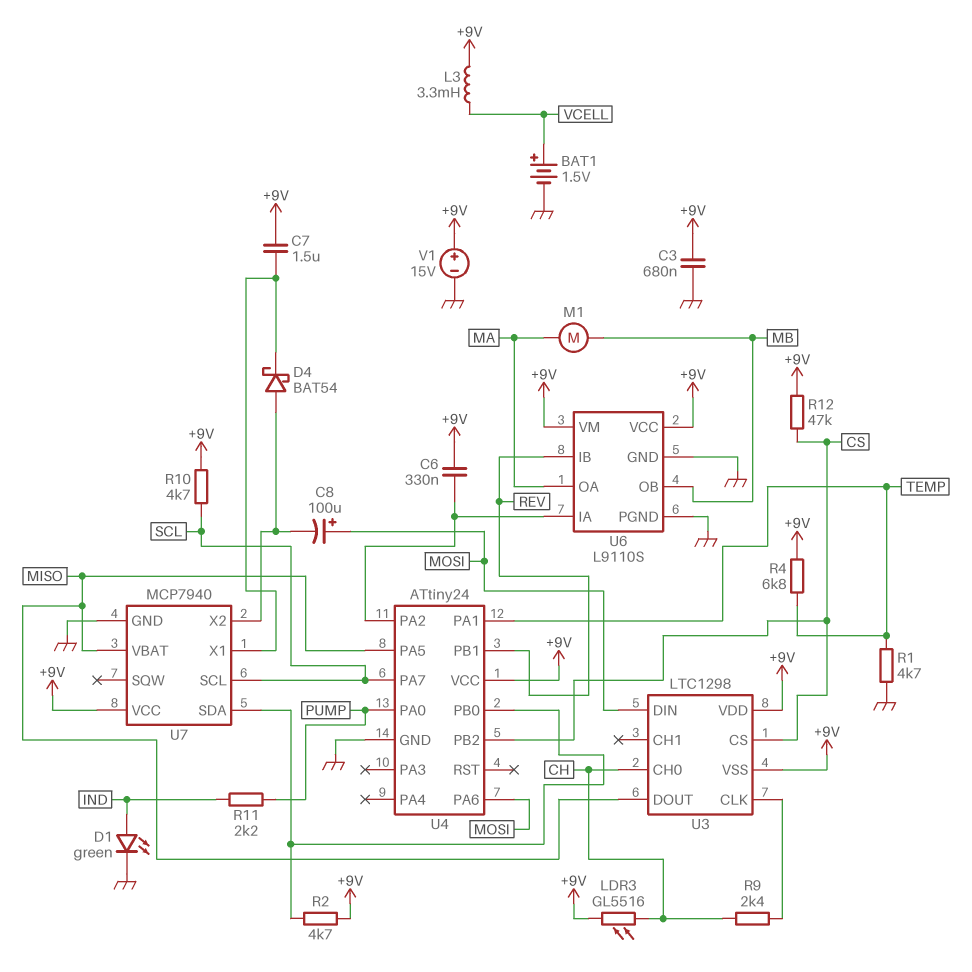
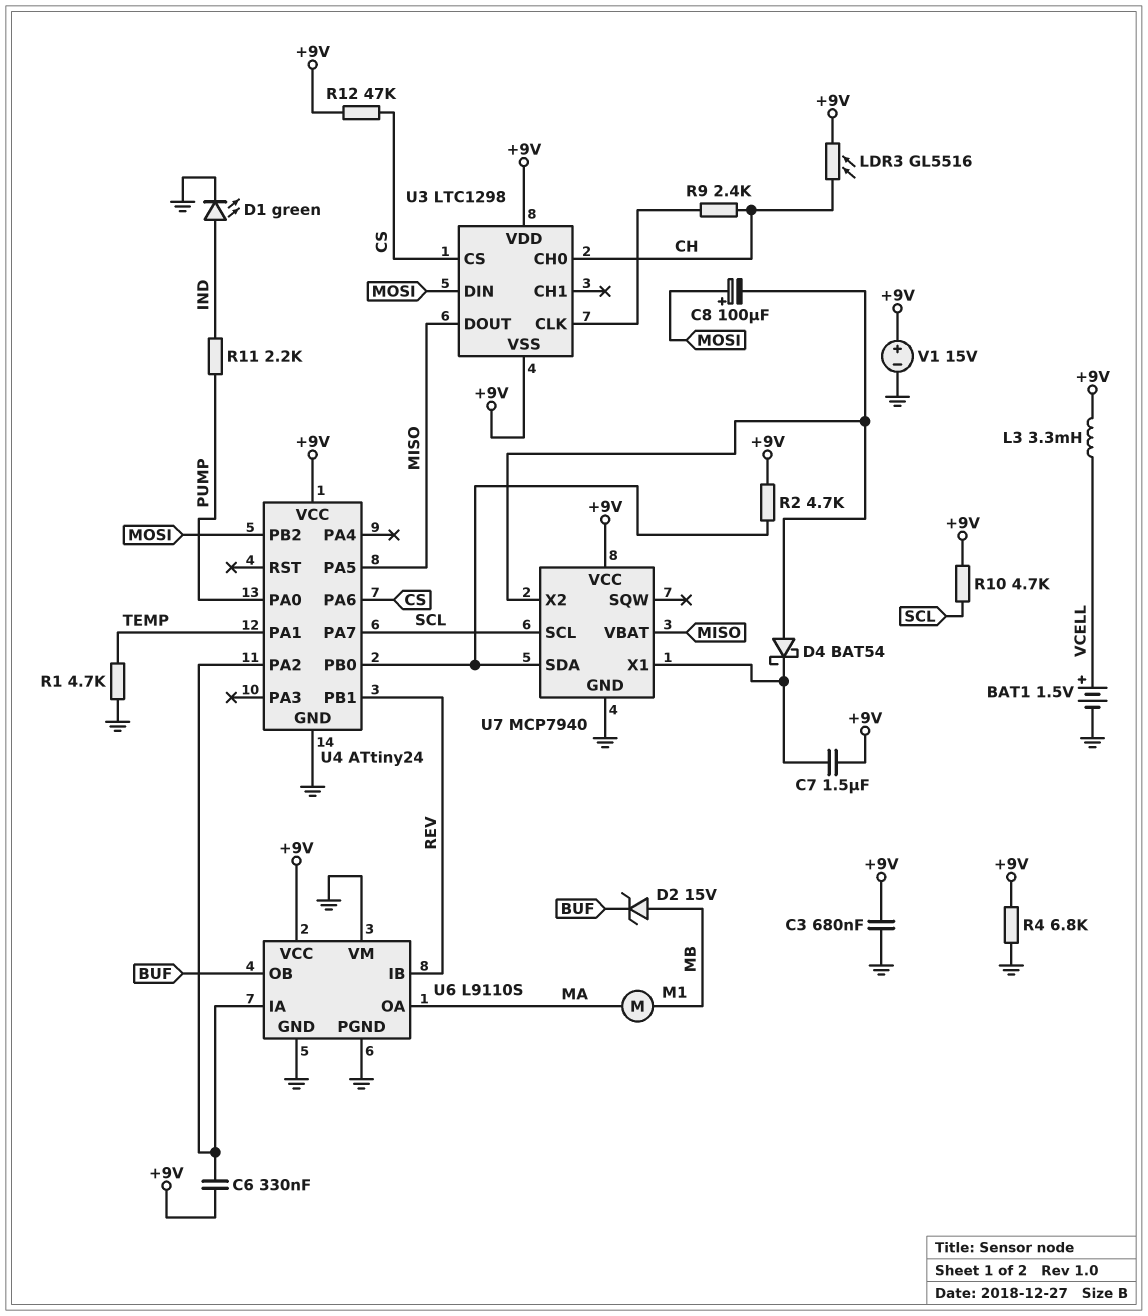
D2: none -> zener 15V (A MB, K BUF)
R4: 6.8k (+9V, TEMP) -> 6.8k (+9V, GND)
U4 pin PA6: MOSI -> CS
U4 pin PB2: CS -> MOSI
U6 pin OB: MB -> BUF
U6 pin VM: +9V -> GND

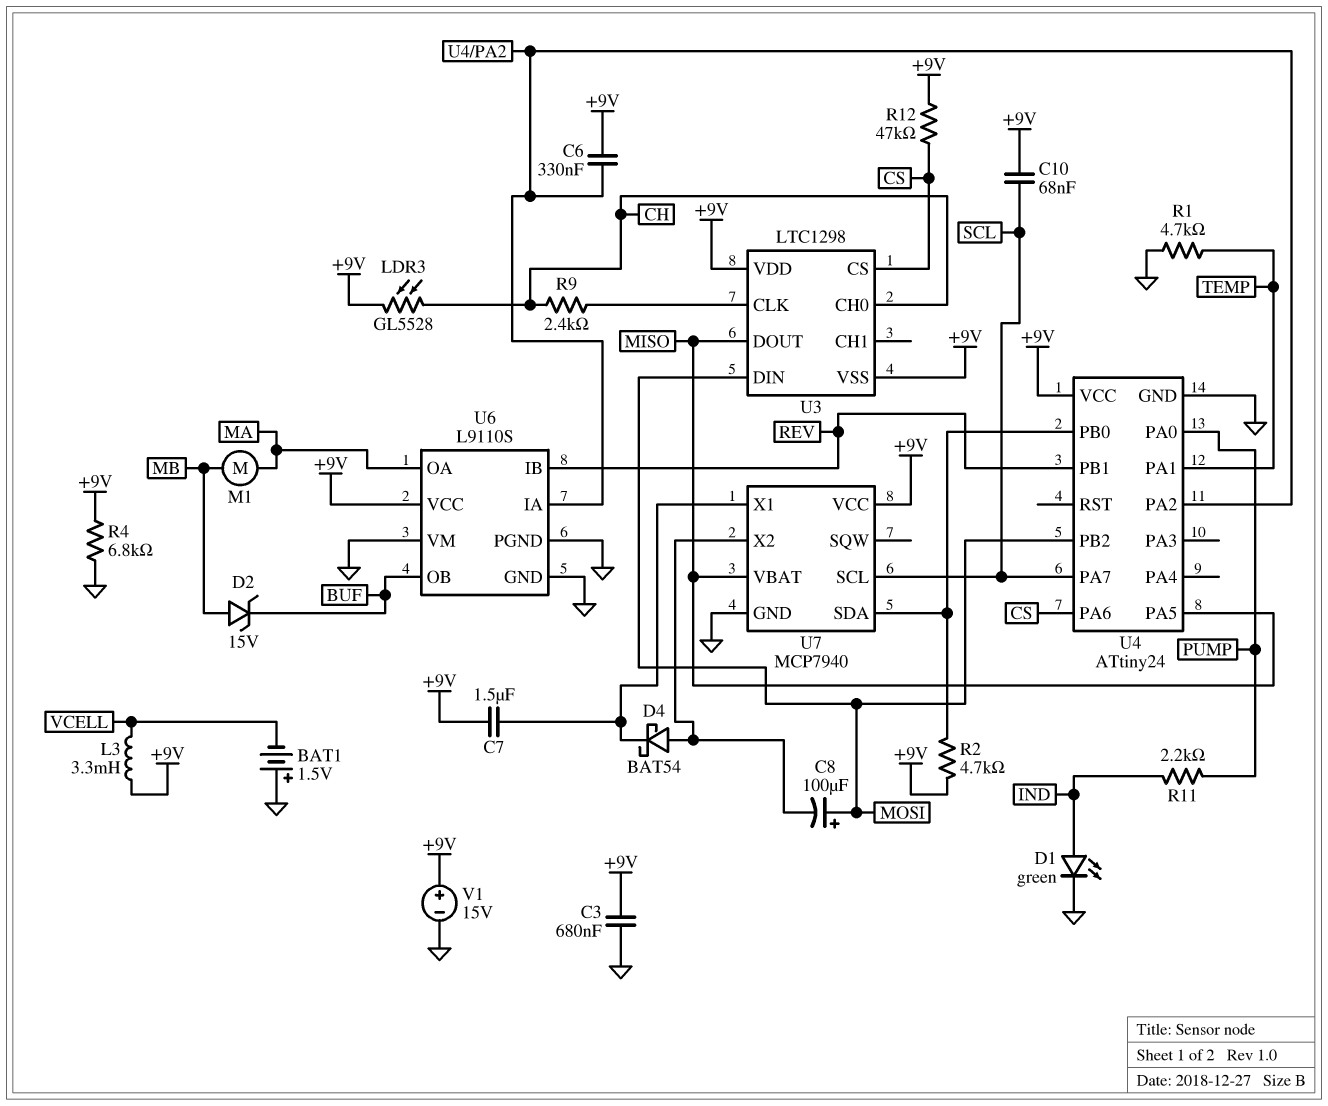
BAT1: 1.5V (plus VCELL, minus GND) -> 1.5V (plus GND, minus VCELL)
C10: none -> 68nF (+9V, SCL)
LDR3: GL5516 (+9V, CH) -> GL5528 (+9V, CH)
R10: 4.7k (+9V, SCL) -> none

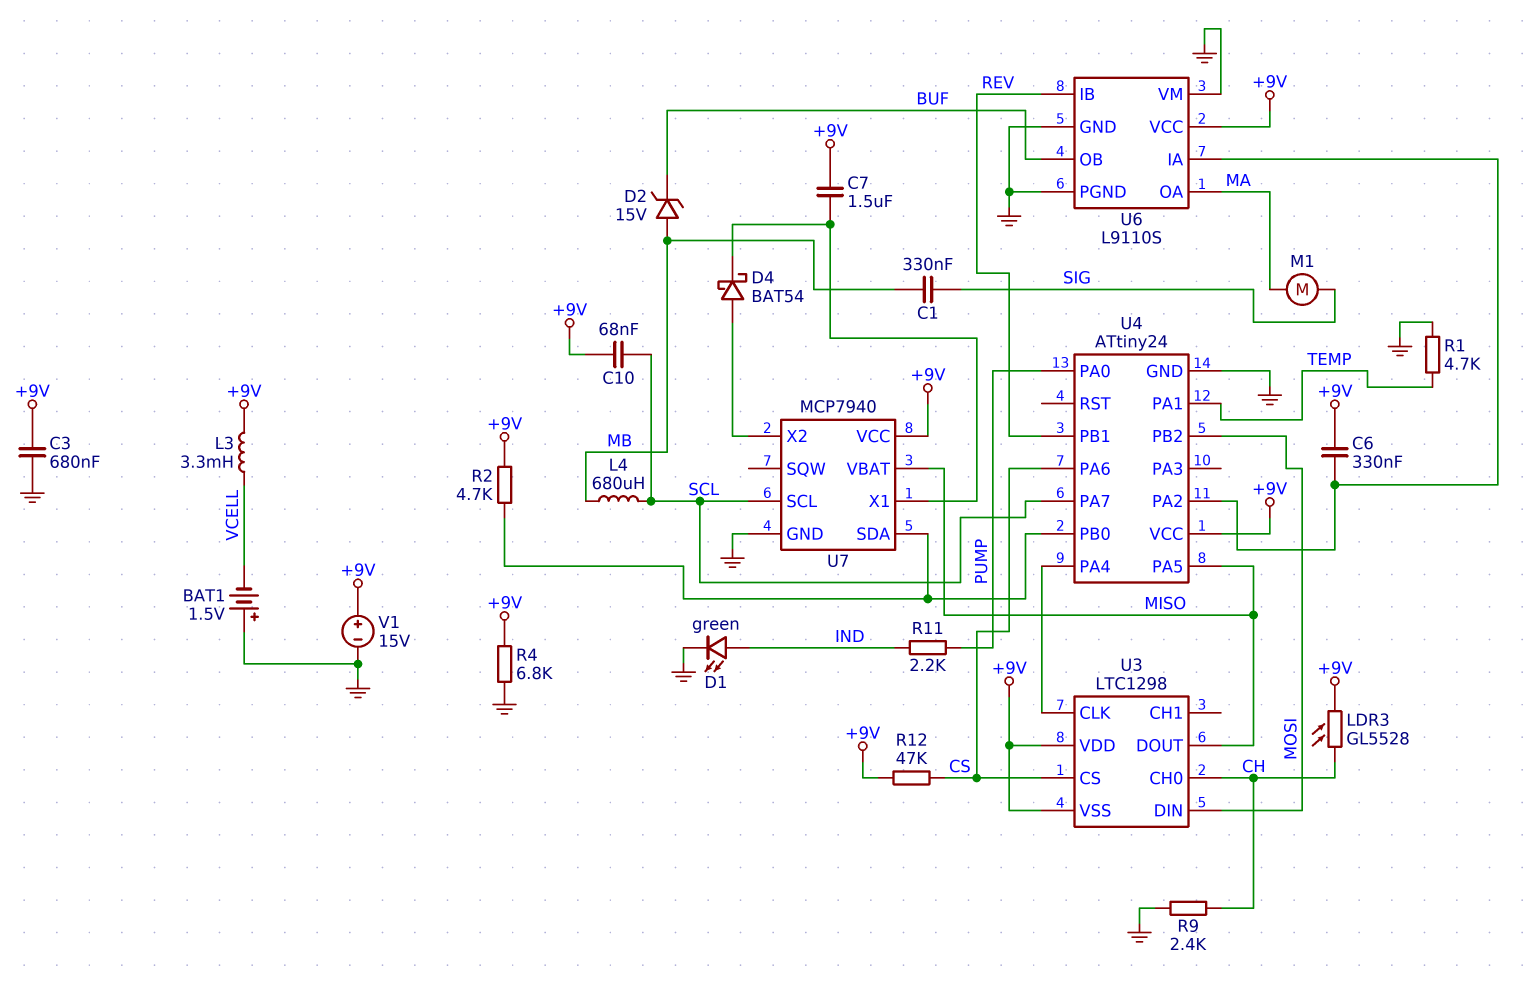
C1: none -> 330nF (MB, SIG)
C8: 100uF (plus MOSI, minus U7/X2) -> none
L4: none -> 680uH (MB, SCL)
M1: motor (MA, MB) -> motor (MA, SIG)
R9: 2.4k (CH, U3/CLK) -> 2.4k (CH, GND)
U4 pin PA4: none -> U3/CLK

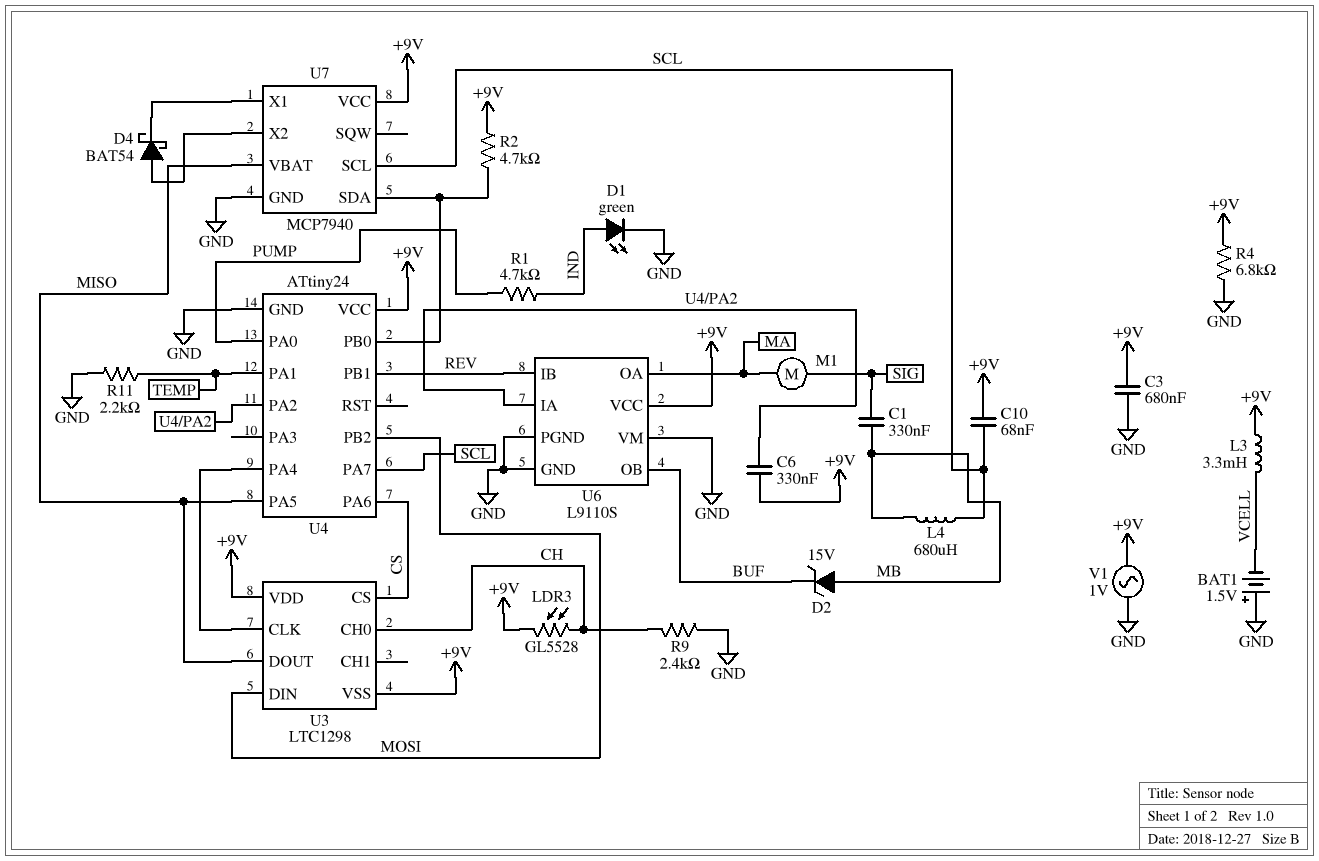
C7: 1.5uF (+9V, U7/X1) -> none
R1: 4.7k (GND, TEMP) -> 4.7k (IND, PUMP)
R11: 2.2k (IND, PUMP) -> 2.2k (GND, TEMP)
R12: 47k (+9V, CS) -> none
V1: 15V (plus +9V, minus GND) -> AC 1V (+9V, GND)

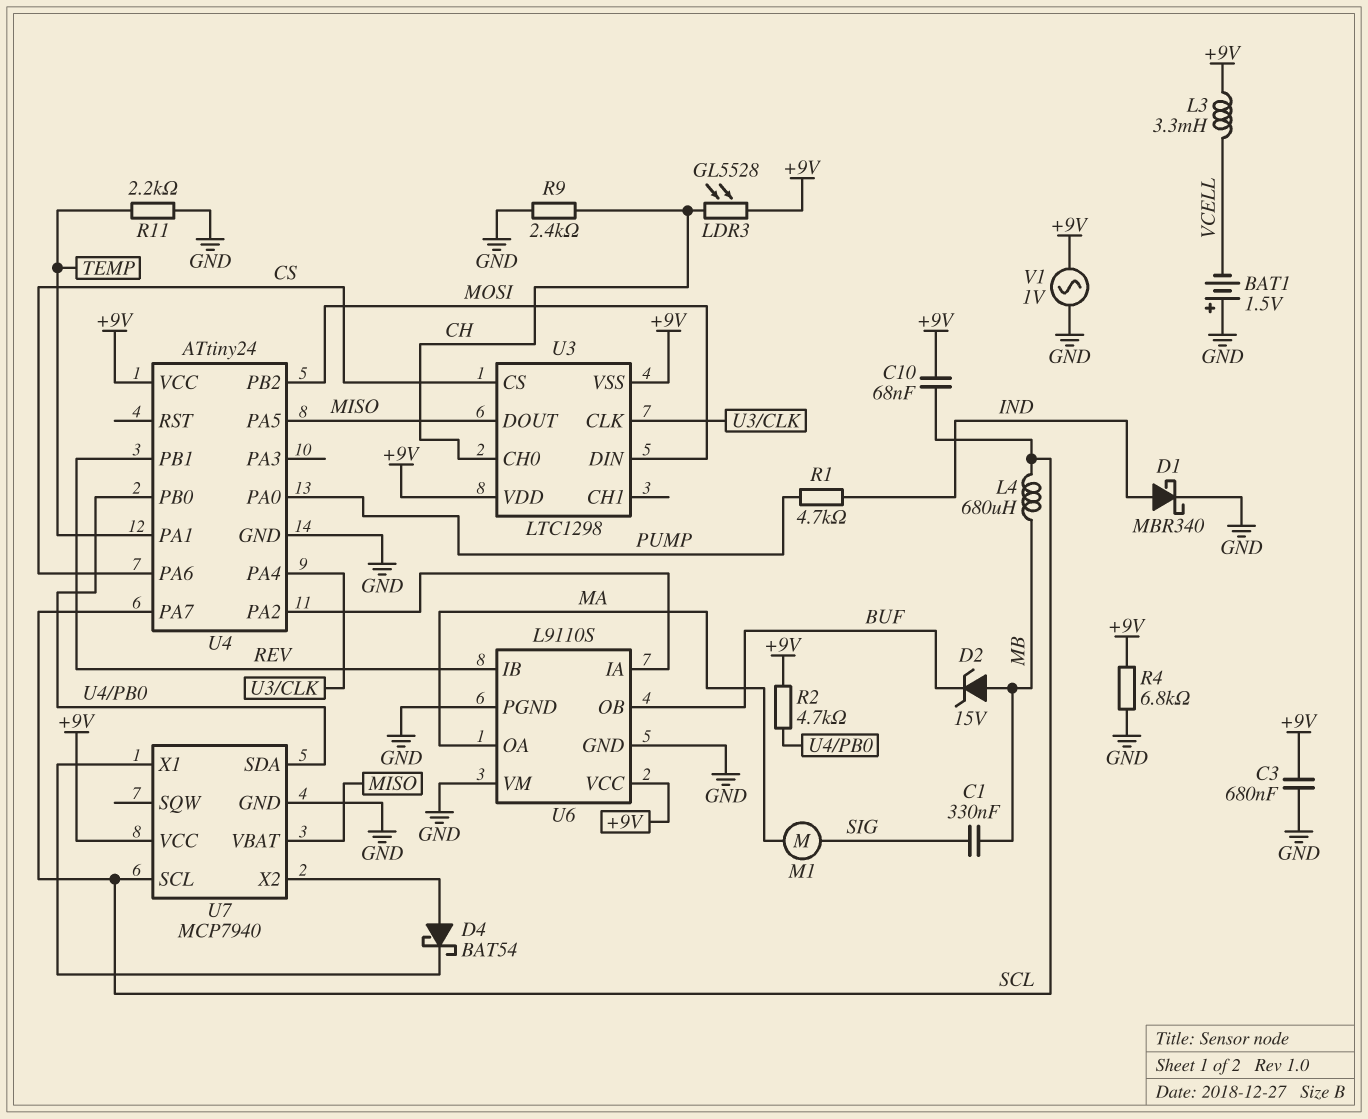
C6: 330nF (+9V, U4/PA2) -> none
D1: LED green (A IND, K GND) -> schottky MBR340 (A IND, K GND)

